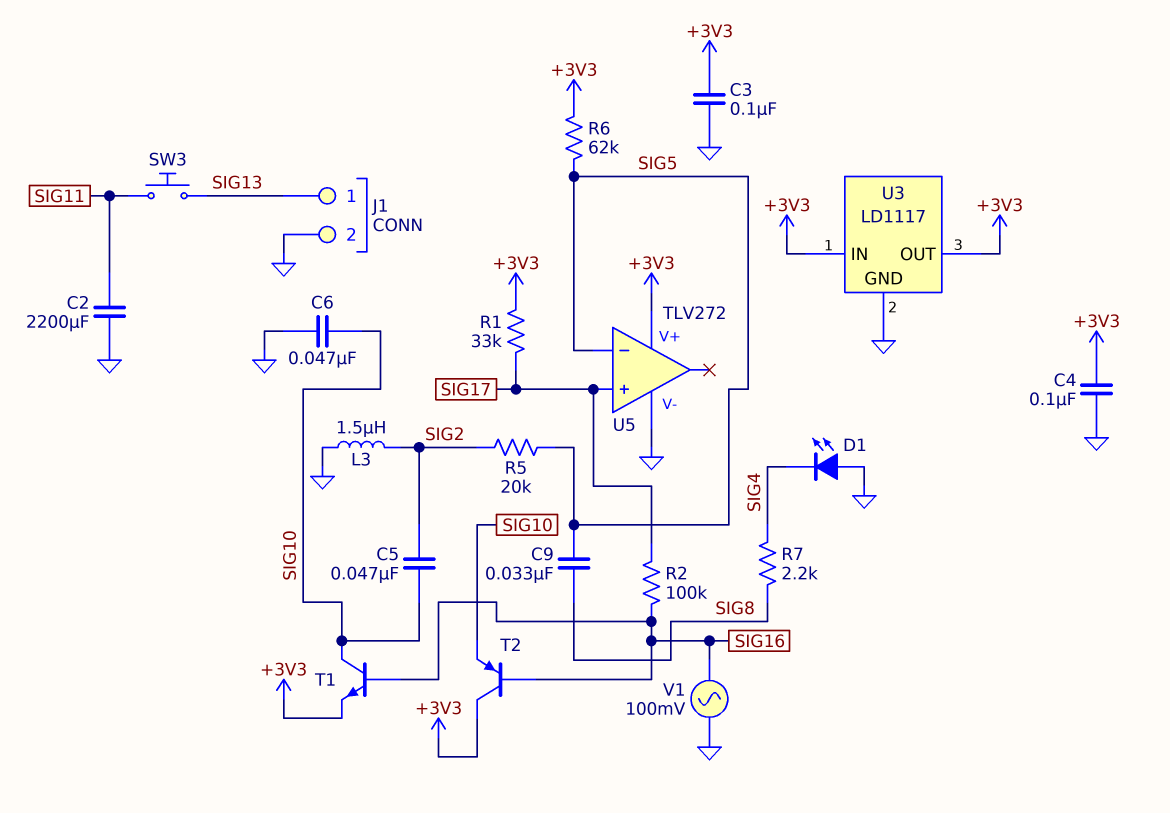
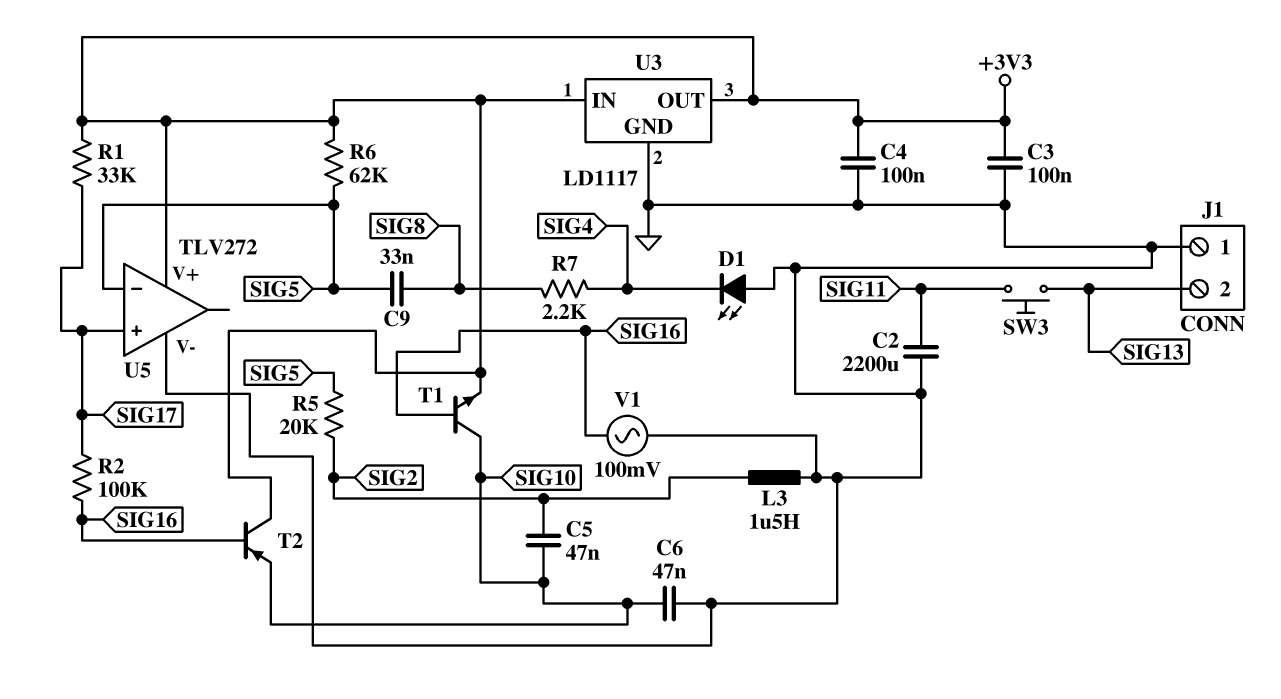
J1 pin 1: SIG13 -> GND
J1 pin 2: GND -> SIG13

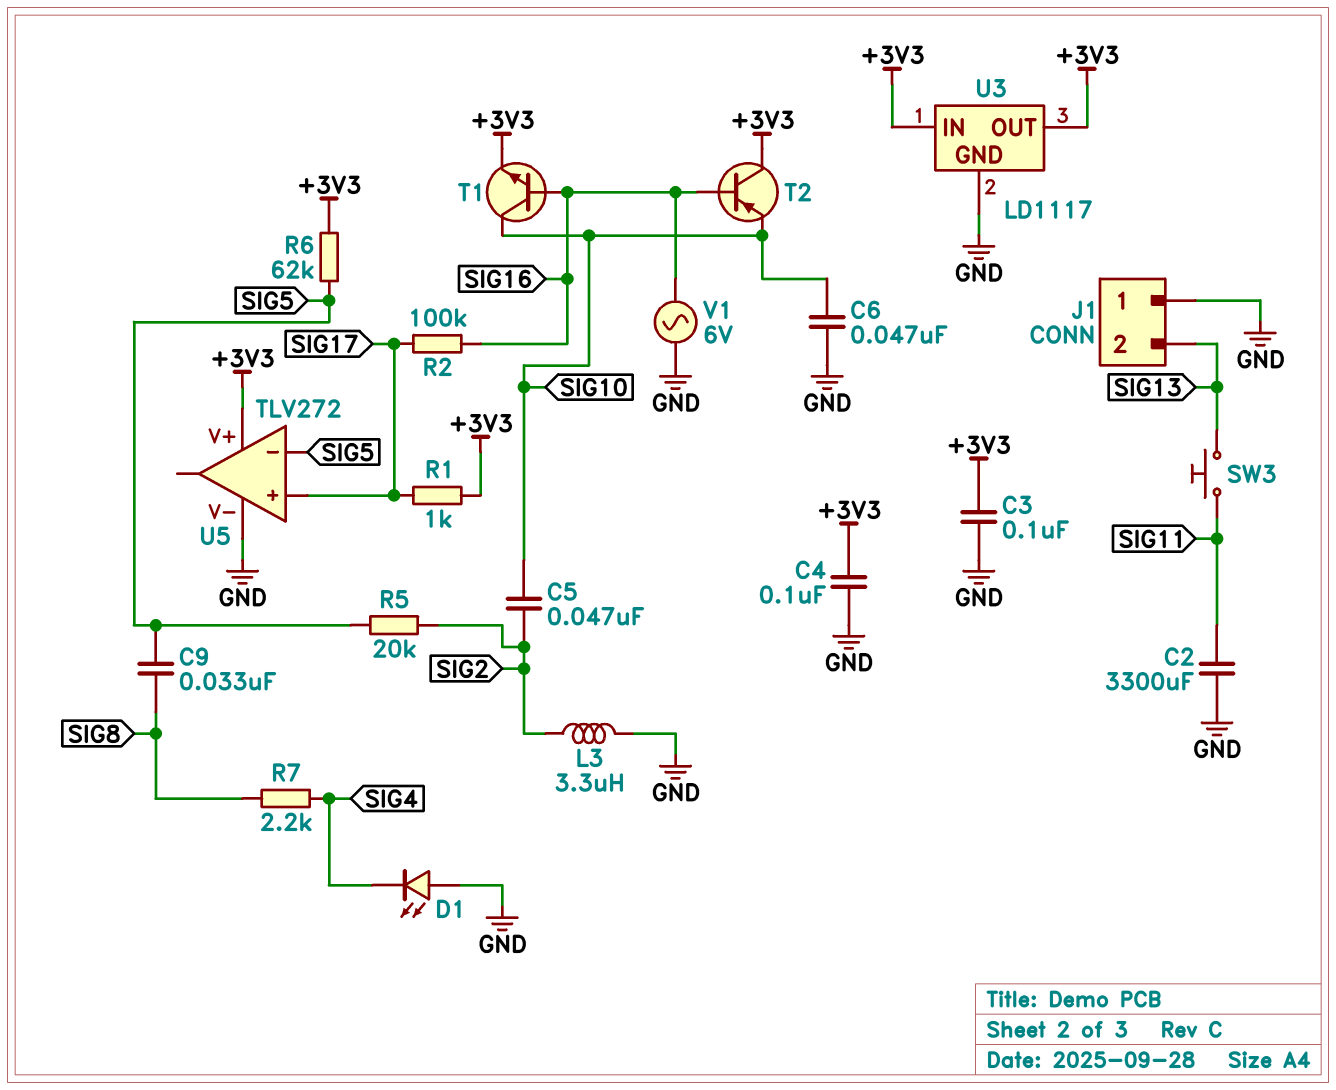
C2: 2200uF (GND, SIG11) -> 3300uF (GND, SIG11)
L3: 1.5uH (GND, SIG2) -> 3.3uH (GND, SIG2)
R1: 33k (+3V3, SIG17) -> 1k (+3V3, SIG17)
V1: AC 100mV (GND, SIG16) -> AC 6V (GND, SIG16)

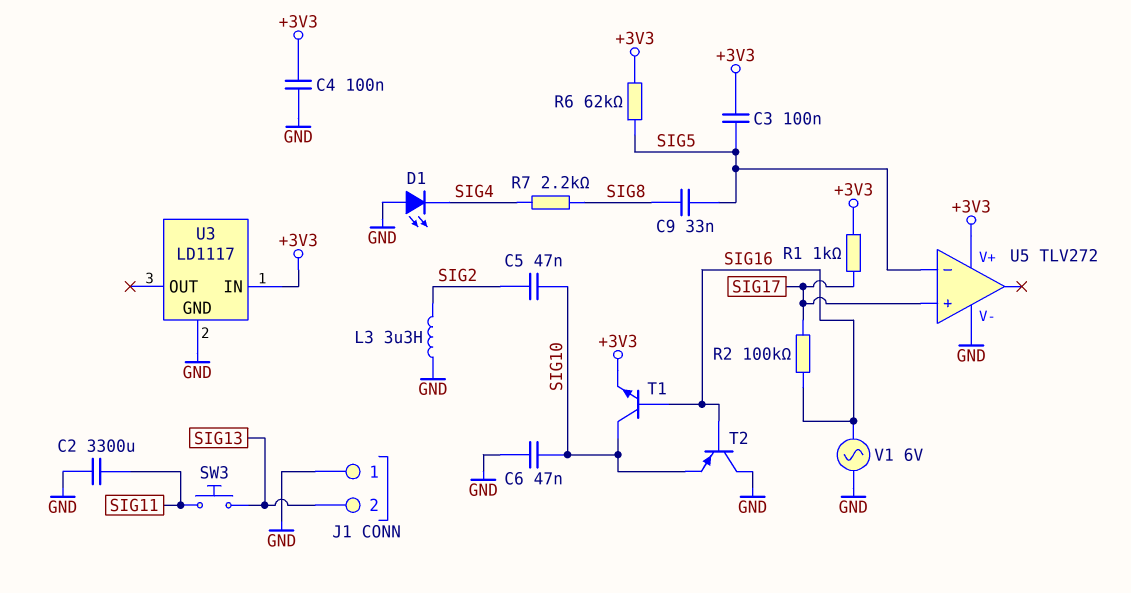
C3: 100nF (+3V3, GND) -> 100nF (+3V3, SIG5)
R5: 20k (SIG2, SIG5) -> none
T2: PNP (B SIG16, C +3V3, E SIG10) -> PNP (B SIG16, C GND, E SIG10)
U3 pin OUT: +3V3 -> none

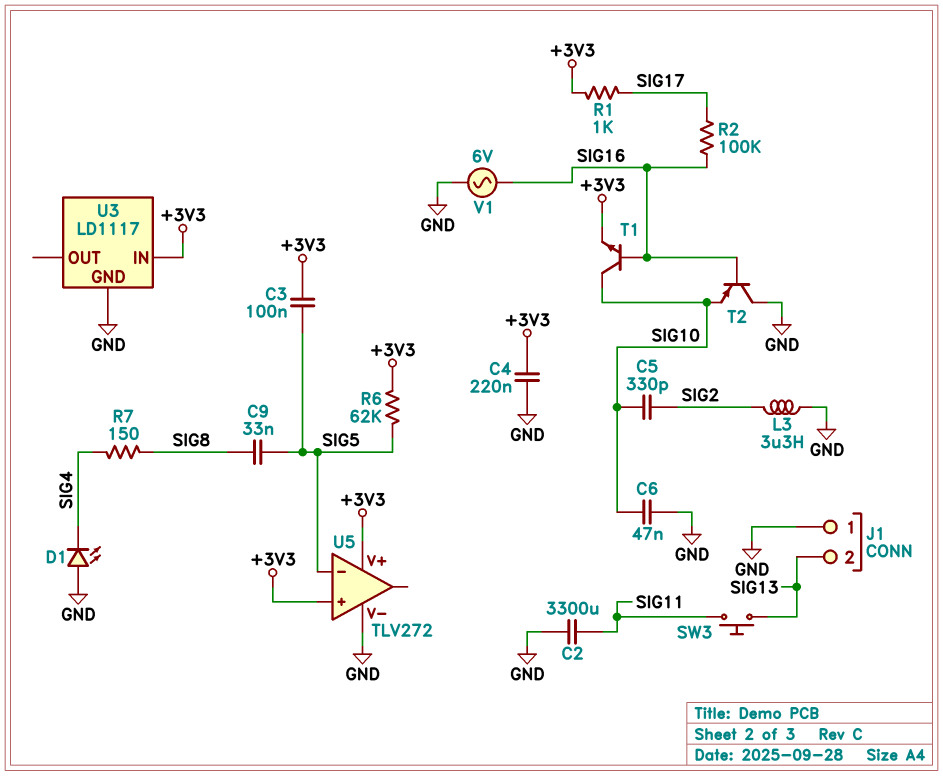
C4: 100nF (+3V3, GND) -> 220nF (+3V3, GND)
C5: 47nF (SIG2, SIG10) -> 330pF (SIG2, SIG10)
R7: 2.2k (SIG4, SIG8) -> 150 (SIG4, SIG8)
U5 pin in+: SIG17 -> +3V3

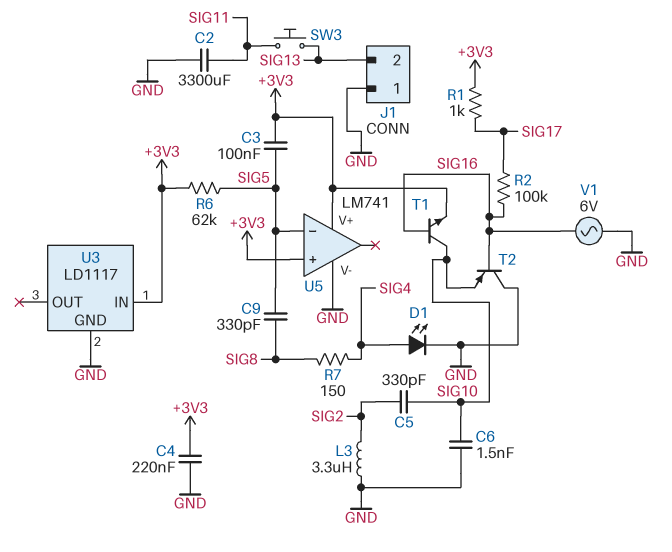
C6: 47nF (GND, SIG10) -> 1.5nF (GND, SIG10)
C9: 33nF (SIG5, SIG8) -> 330pF (SIG5, SIG8)
D1: LED (A GND, K SIG4) -> LED (A SIG4, K GND)
U5: TLV272 -> LM741

